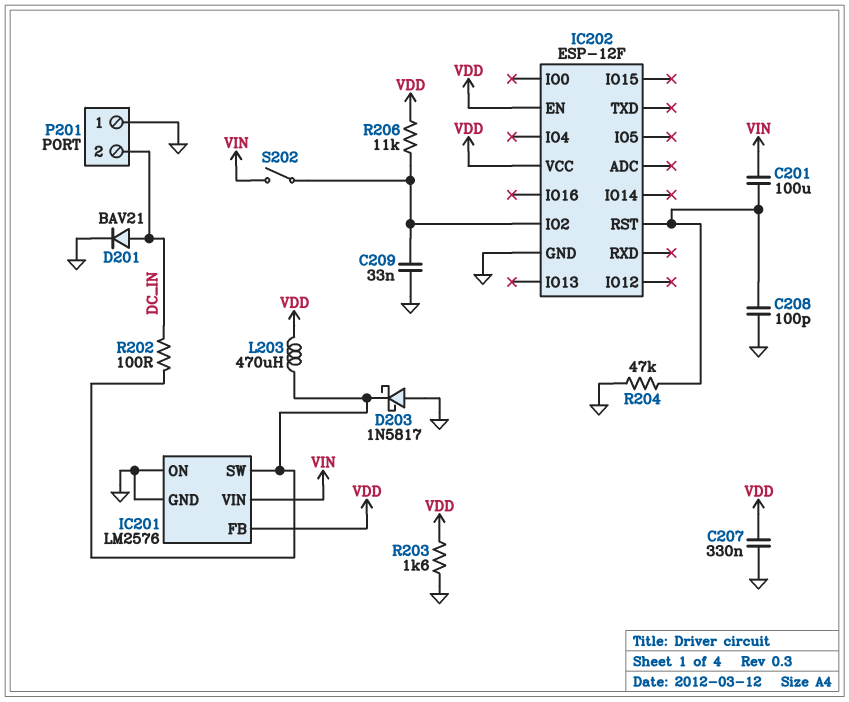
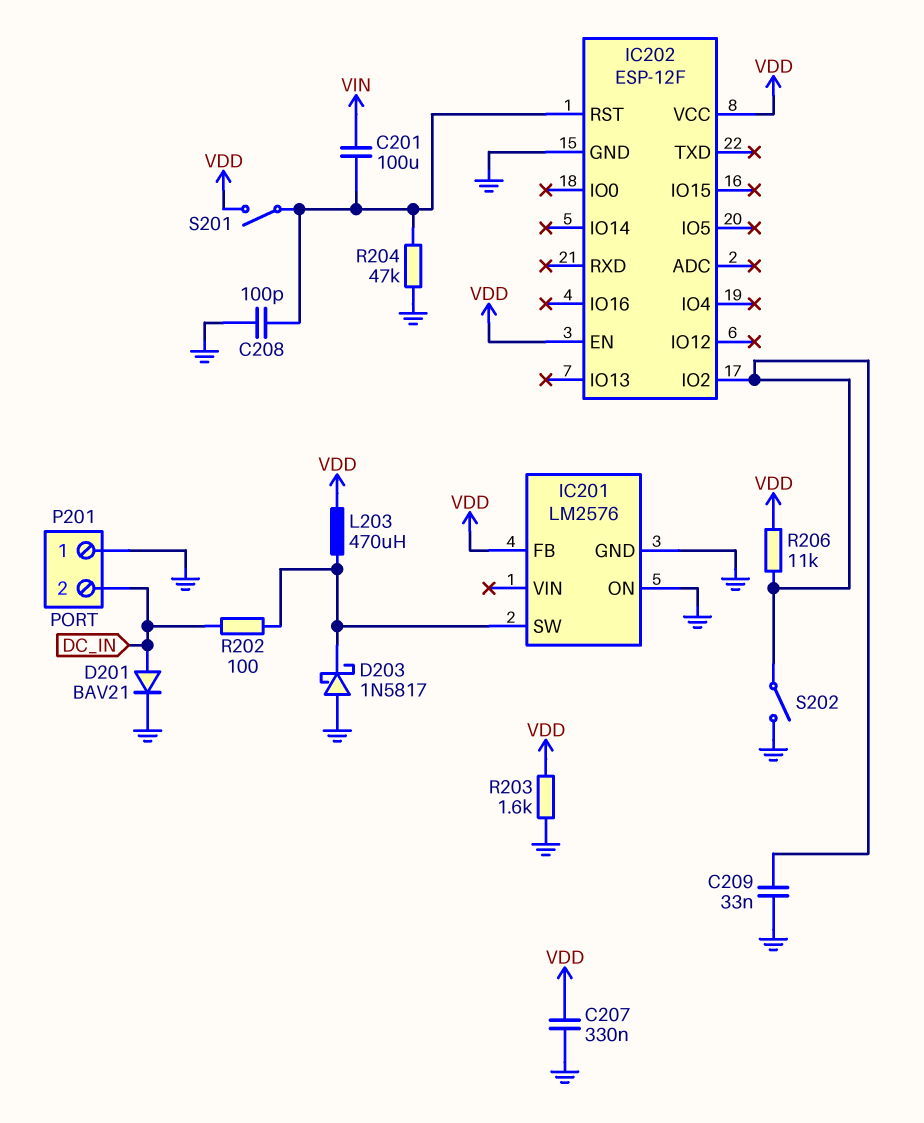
IC201 pin VIN: VIN -> none
S201: none -> switch (IC202/RST, VDD)
S202: switch (IC202/IO2, VIN) -> switch (GND, IC202/IO2)

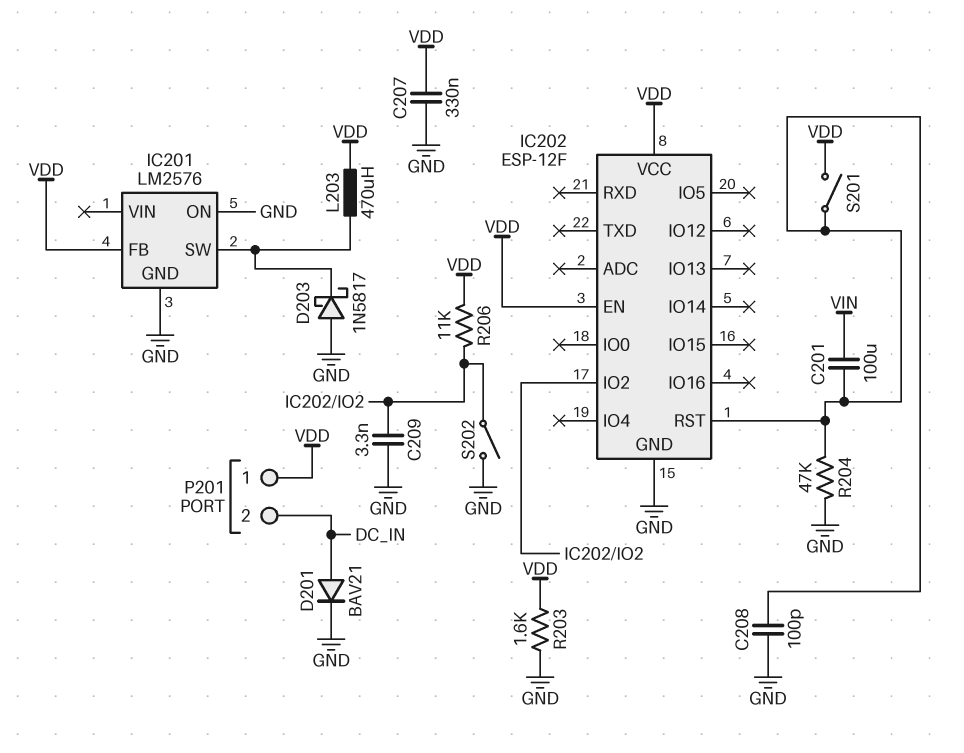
C209: 33nF (GND, IC202/IO2) -> 3.3nF (GND, IC202/IO2)
P201 pin 1: GND -> VDD
R202: 100 (DC_IN, IC201/SW) -> none

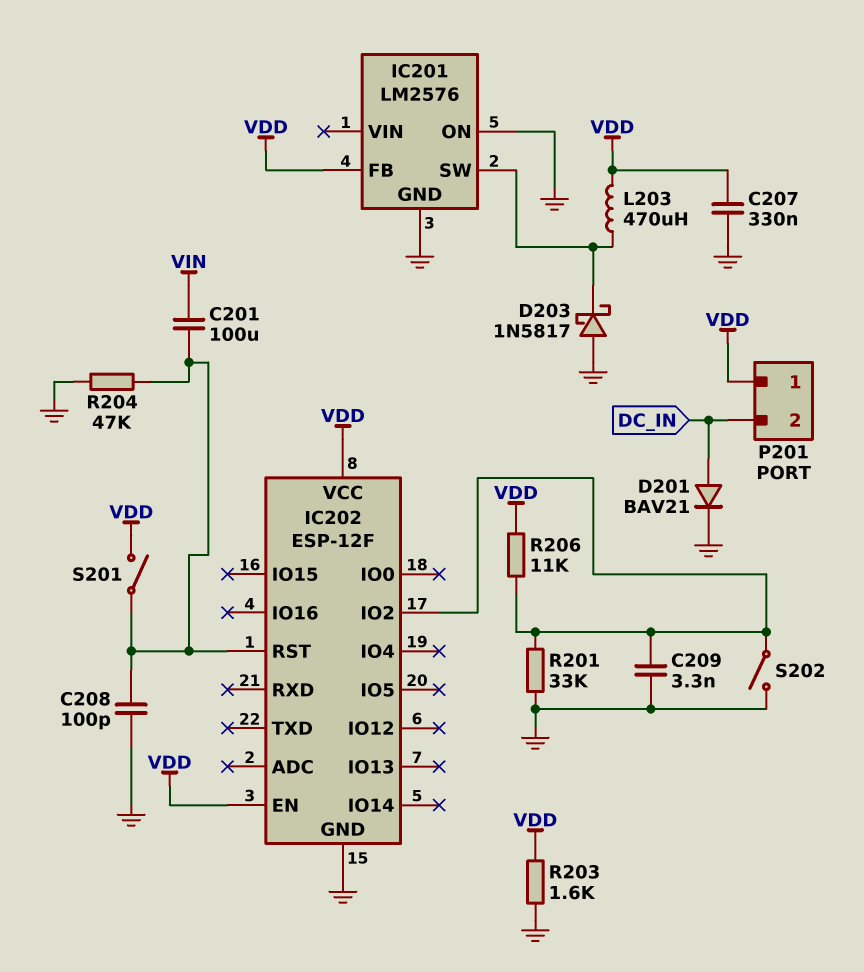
R201: none -> 33k (GND, IC202/IO2)

